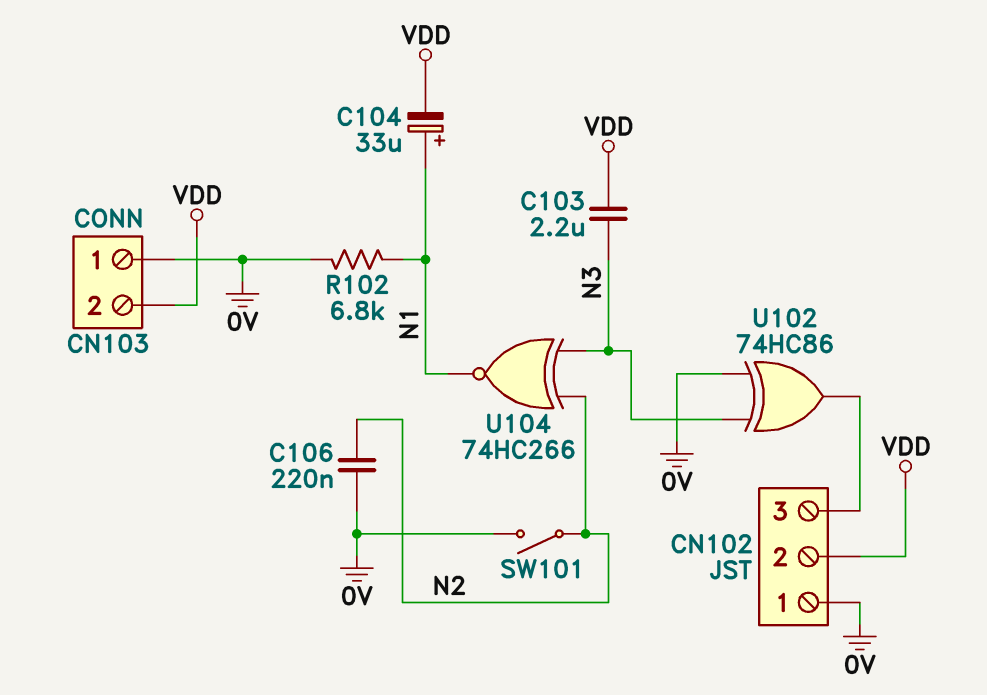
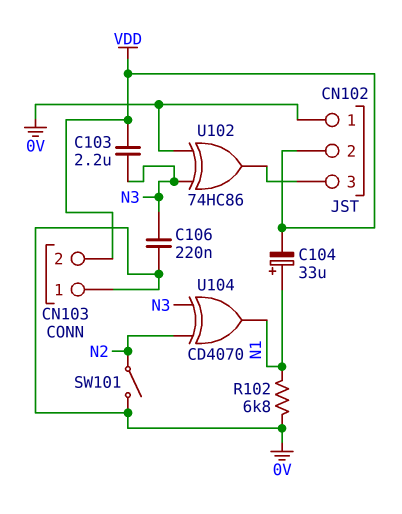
C106: 220nF (0V, N2) -> 220nF (0V, N3)
U104: XNOR 74HC266 (in N2, in N3, out N1) -> XOR CD4070 (in N2, in N3, out N1)

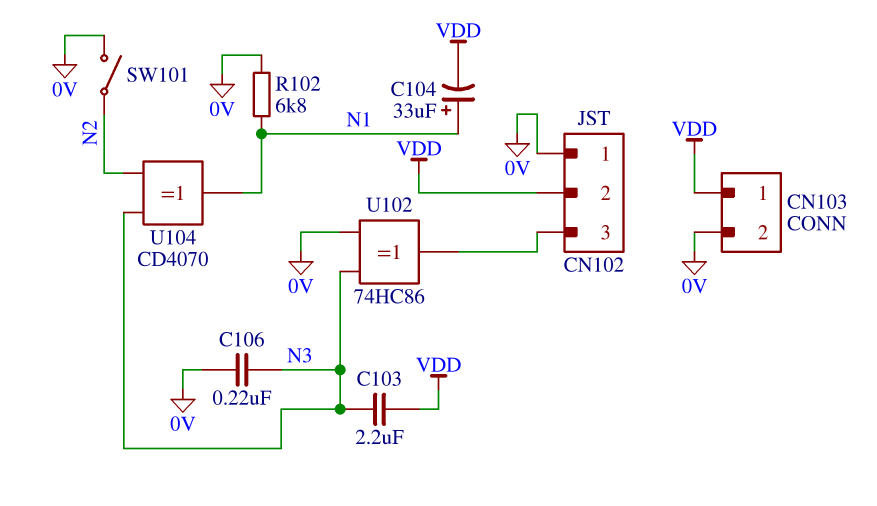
CN103 pin 1: 0V -> VDD
CN103 pin 2: VDD -> 0V

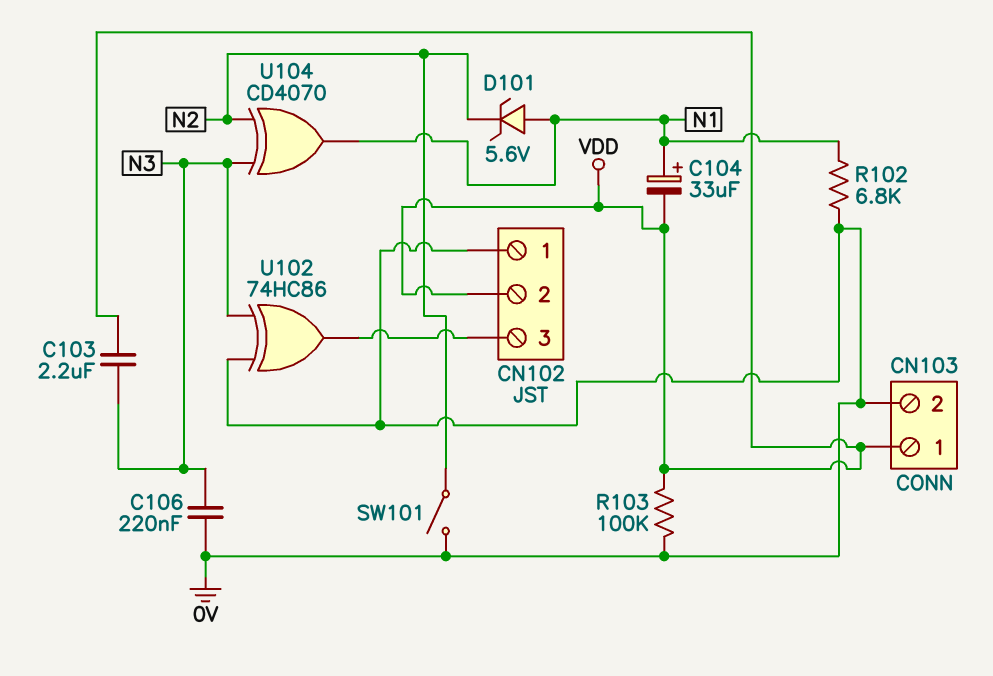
D101: none -> zener 5.6V (A N1, K N2)
R103: none -> 100k (0V, VDD)

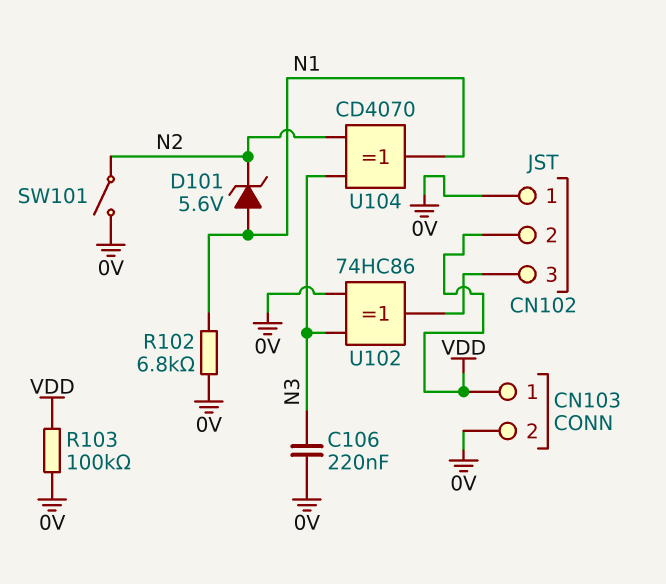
C103: 2.2uF (N3, VDD) -> none
C104: 33uF (plus N1, minus VDD) -> none

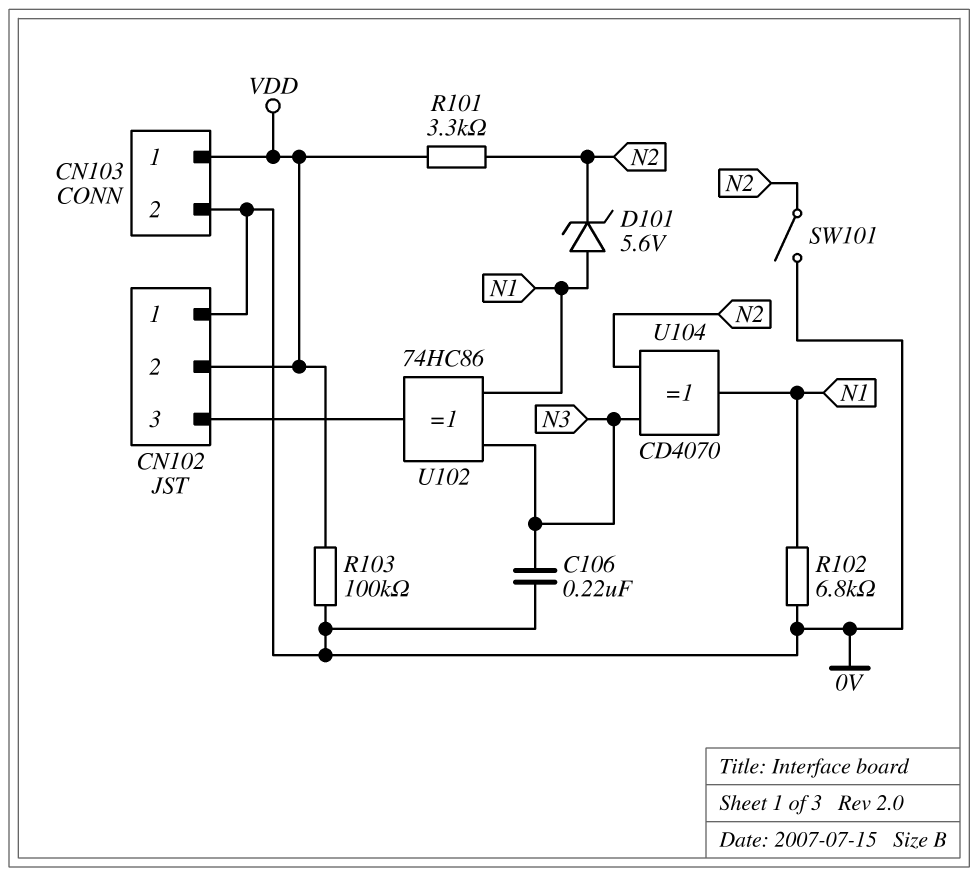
R101: none -> 3.3k (N2, VDD)
U102: XOR 74HC86 (in 0V, in N3, out CN102/3) -> XOR 74HC86 (in N1, in N3, out CN102/3)

